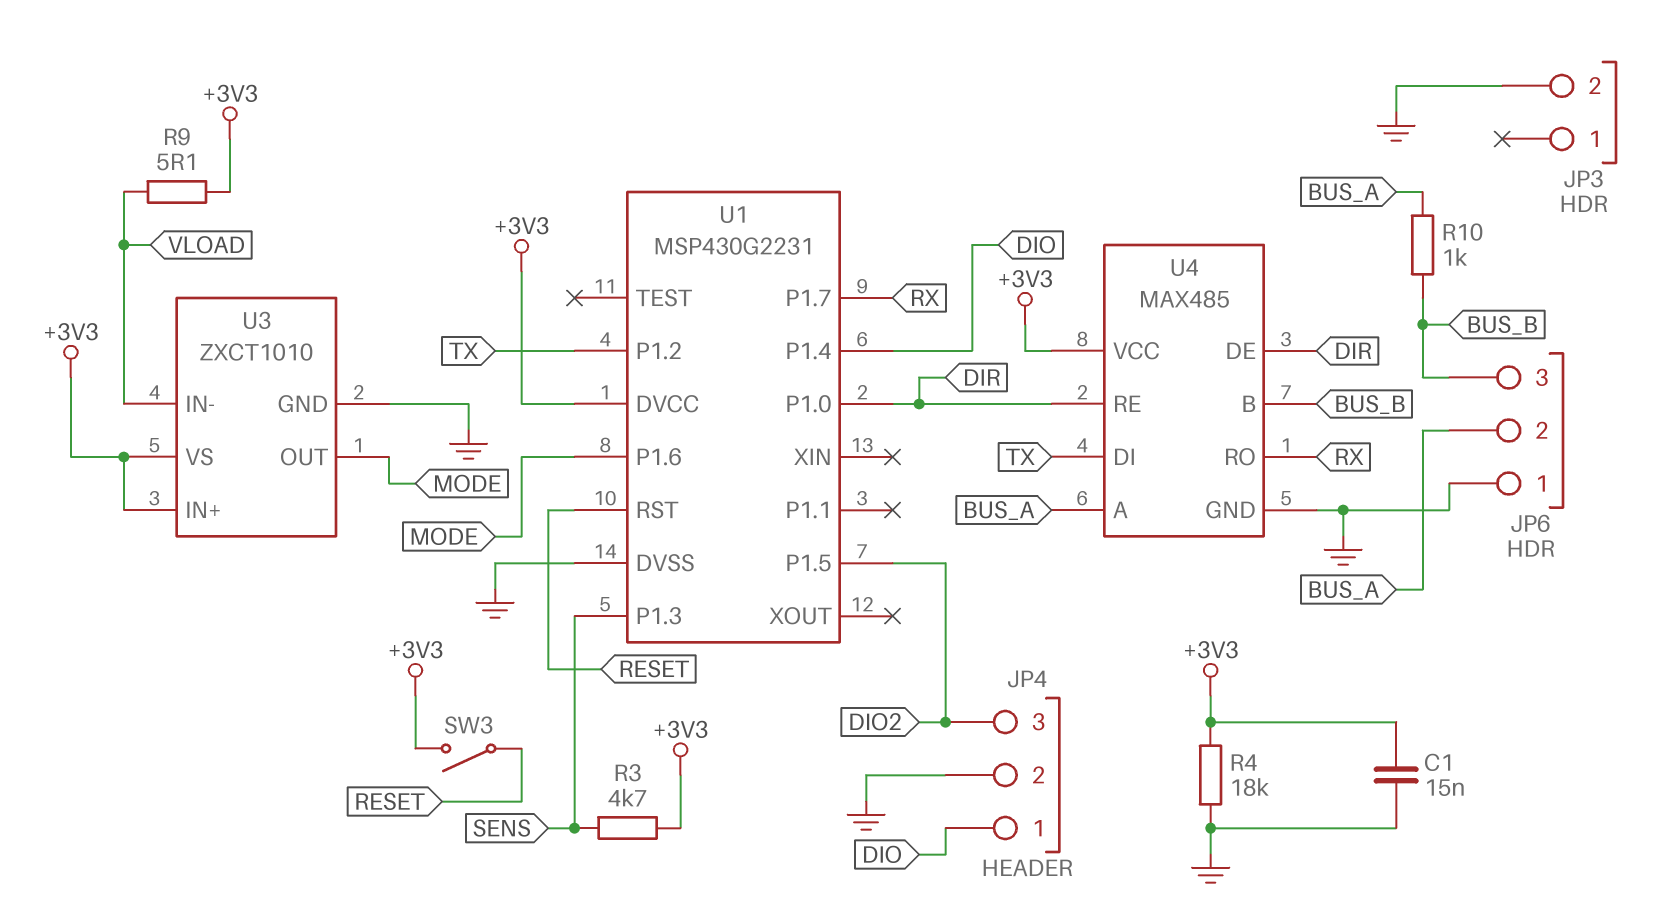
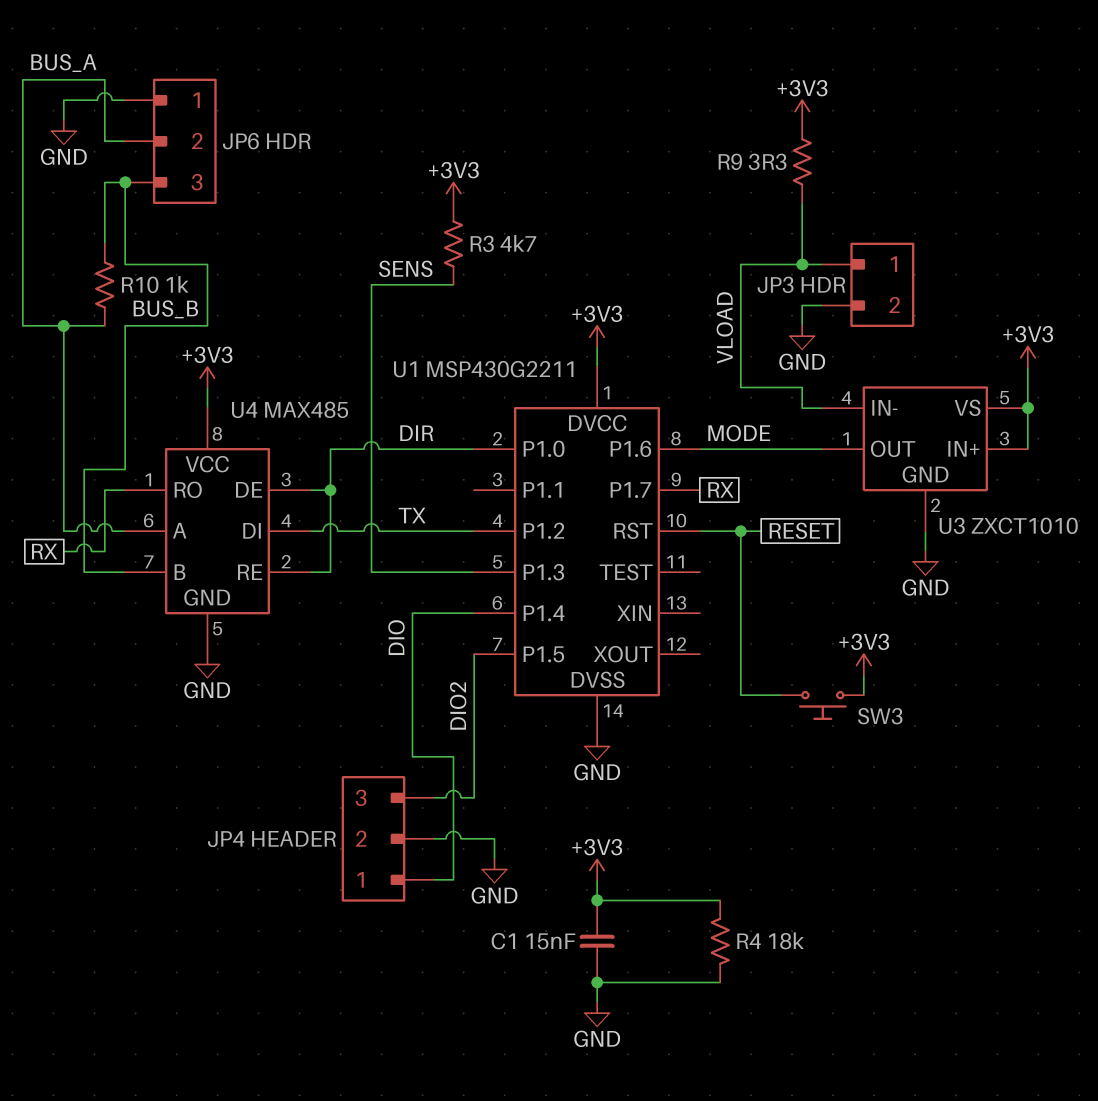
JP3 pin 1: none -> VLOAD
R9: 5.1 (+3V3, VLOAD) -> 3.3 (+3V3, VLOAD)
SW3: switch (+3V3, RESET) -> button (+3V3, RESET)
U1: MSP430G2231 -> MSP430G2211

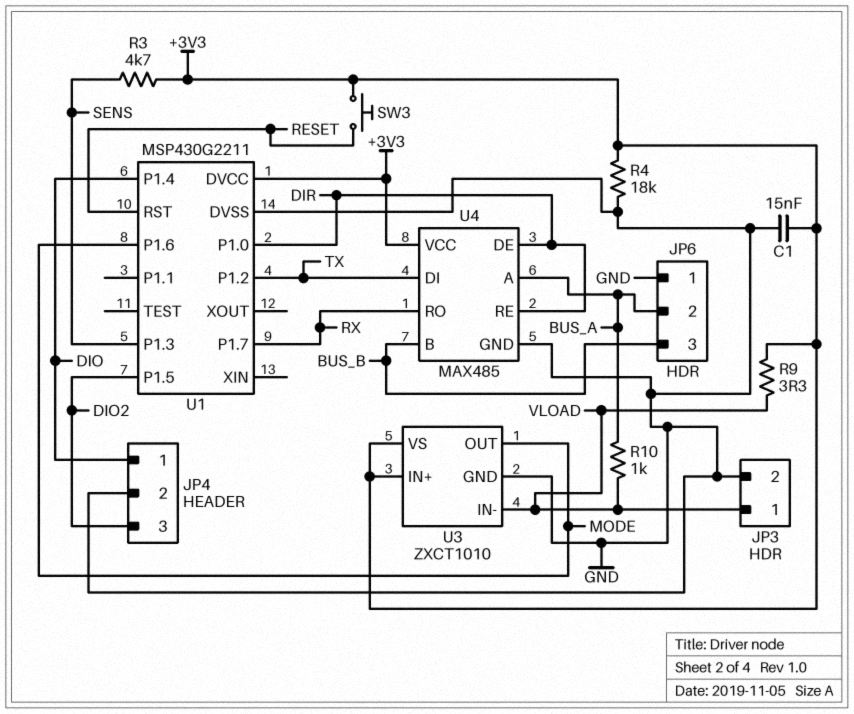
R10: 1k (BUS_A, BUS_B) -> 1k (BUS_A, VLOAD)

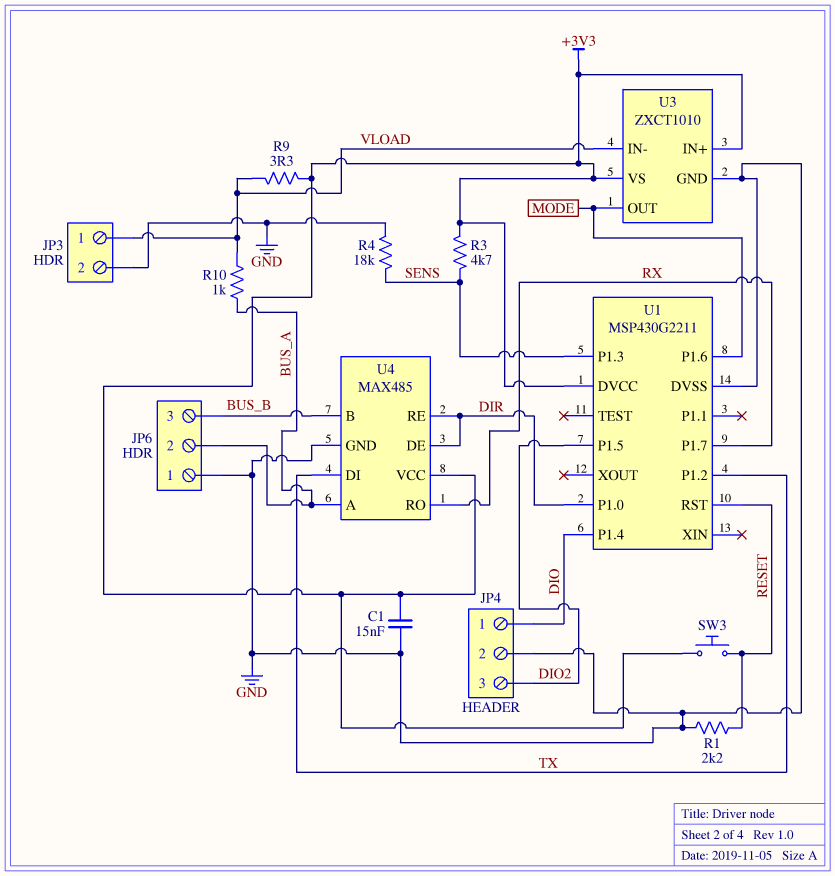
R1: none -> 2.2k (GND, RESET)
R4: 18k (+3V3, GND) -> 18k (GND, SENS)

